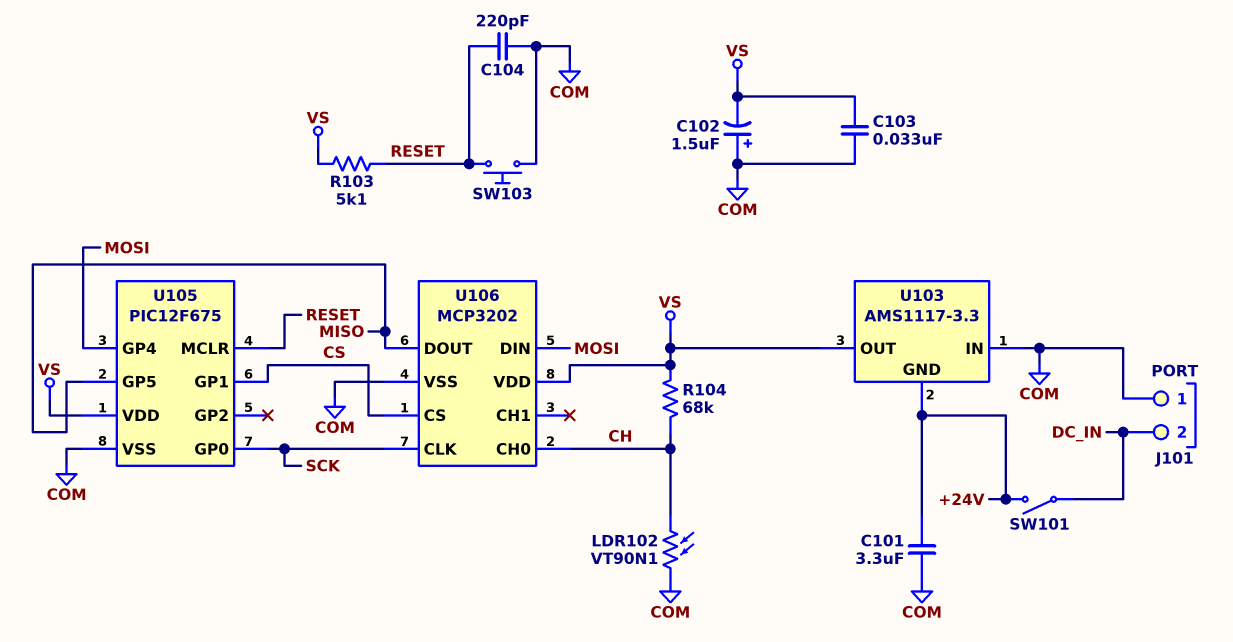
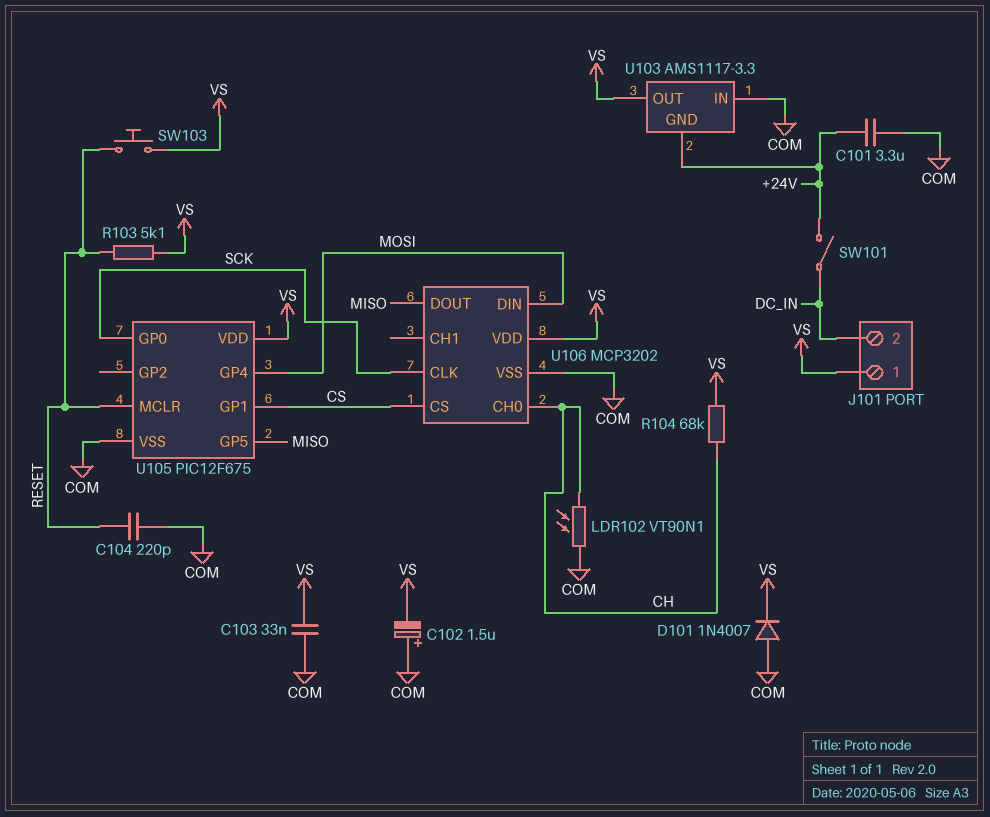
D101: none -> diode 1N4007 (A COM, K VS)
J101 pin 1: COM -> VS
SW103: button (COM, RESET) -> button (RESET, VS)

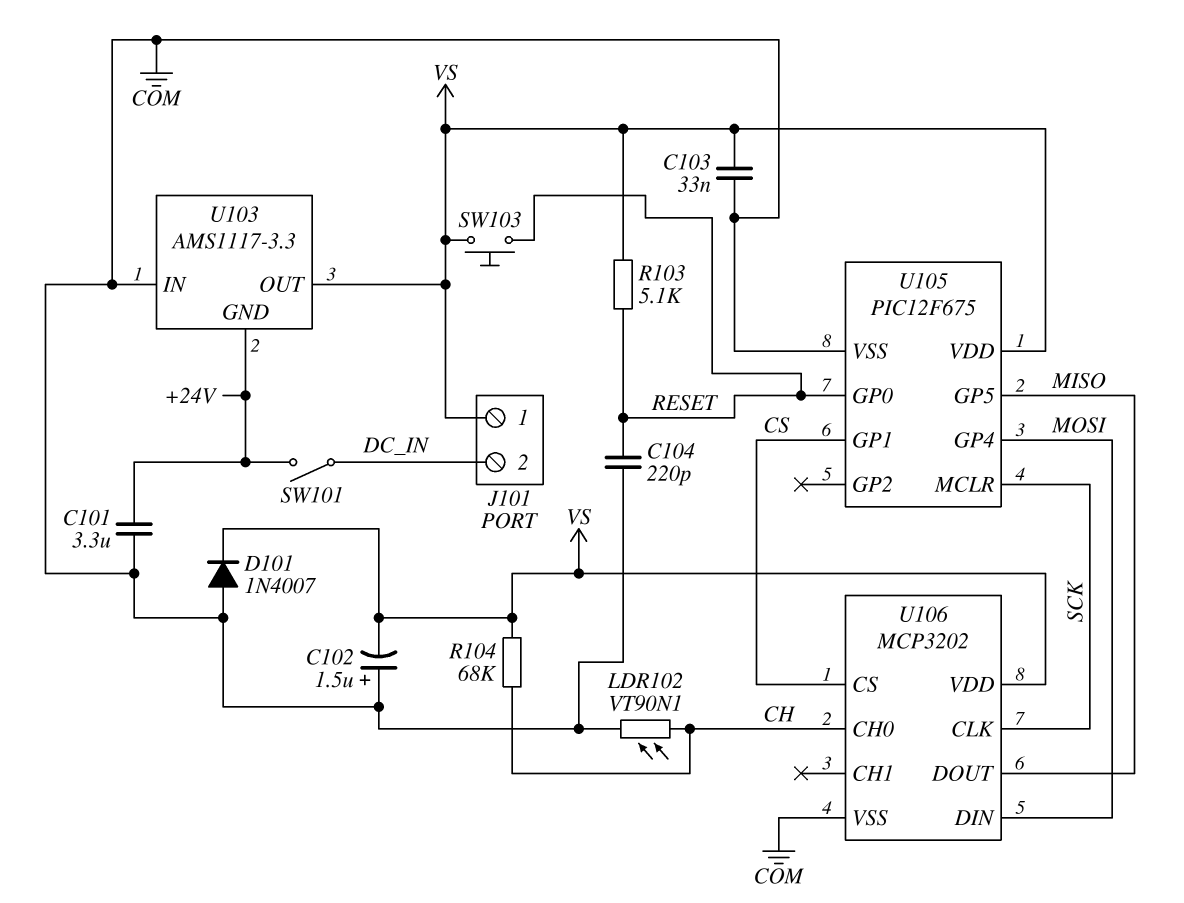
U105 pin GP0: SCK -> RESET
U105 pin MCLR: RESET -> SCK

